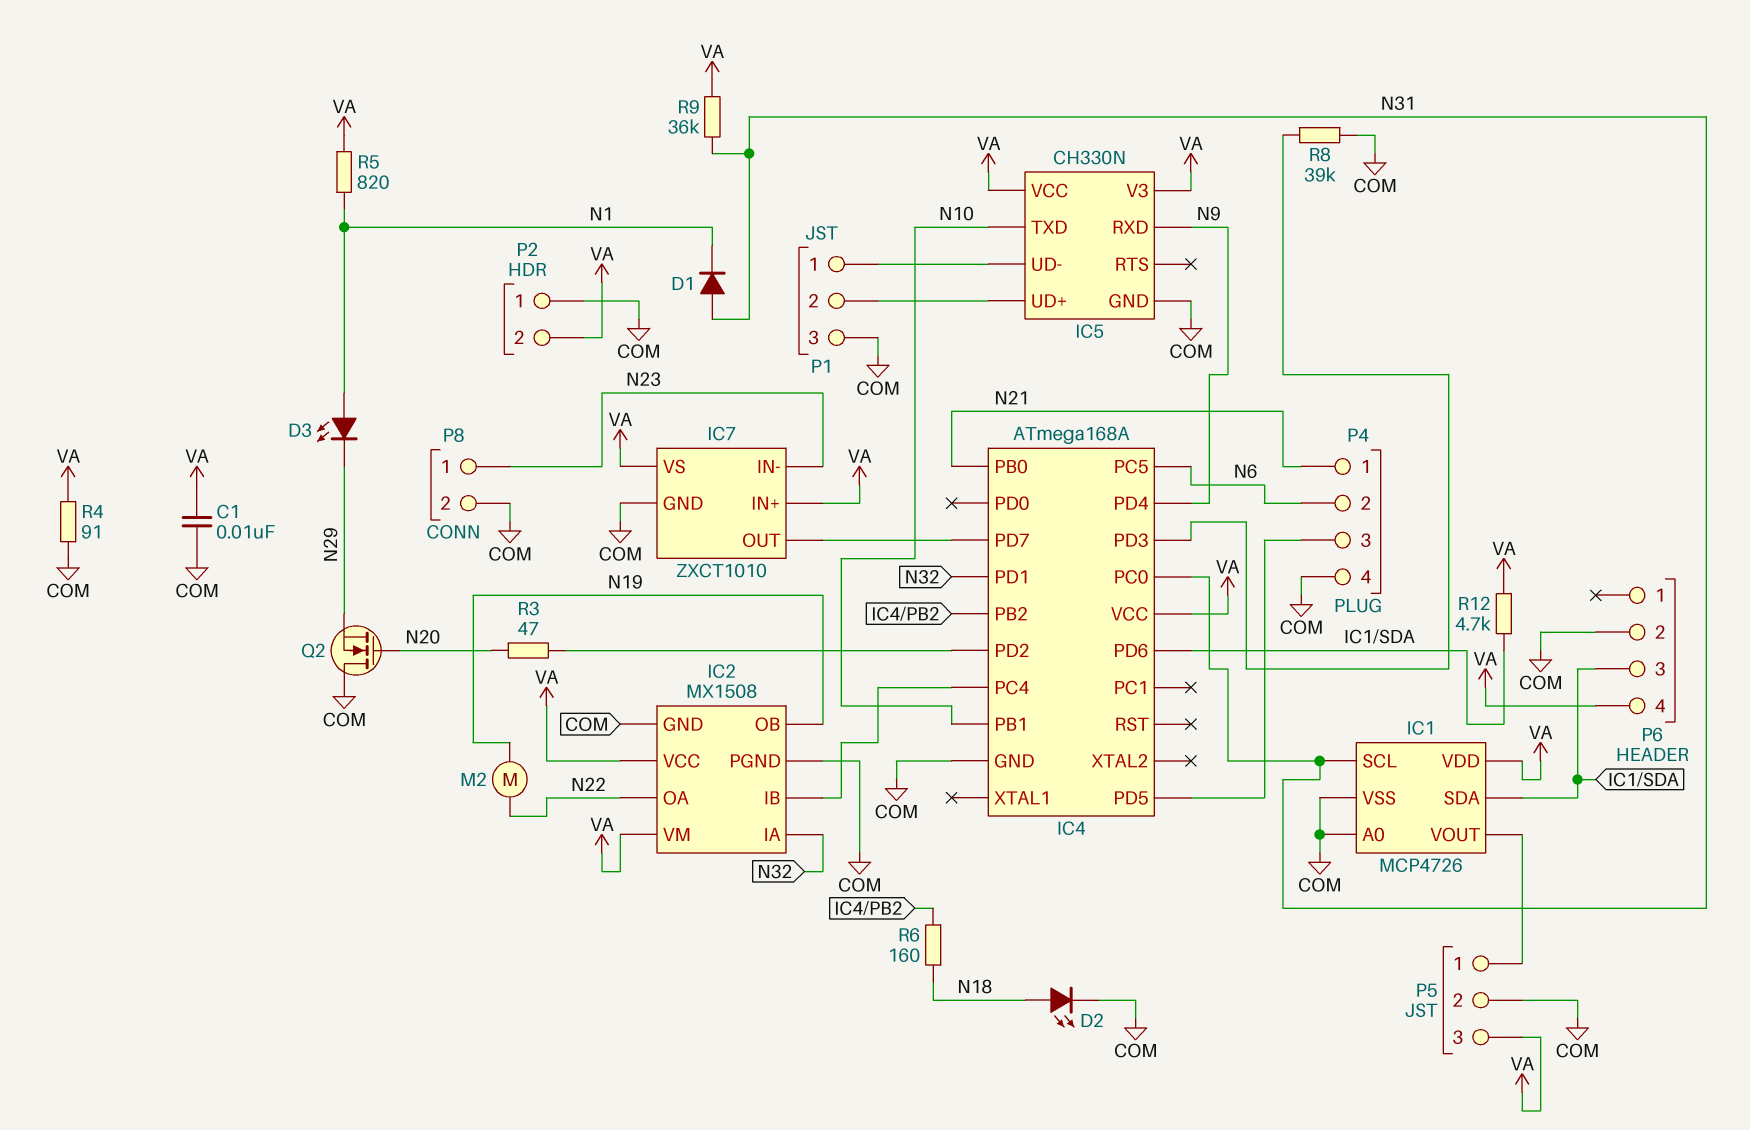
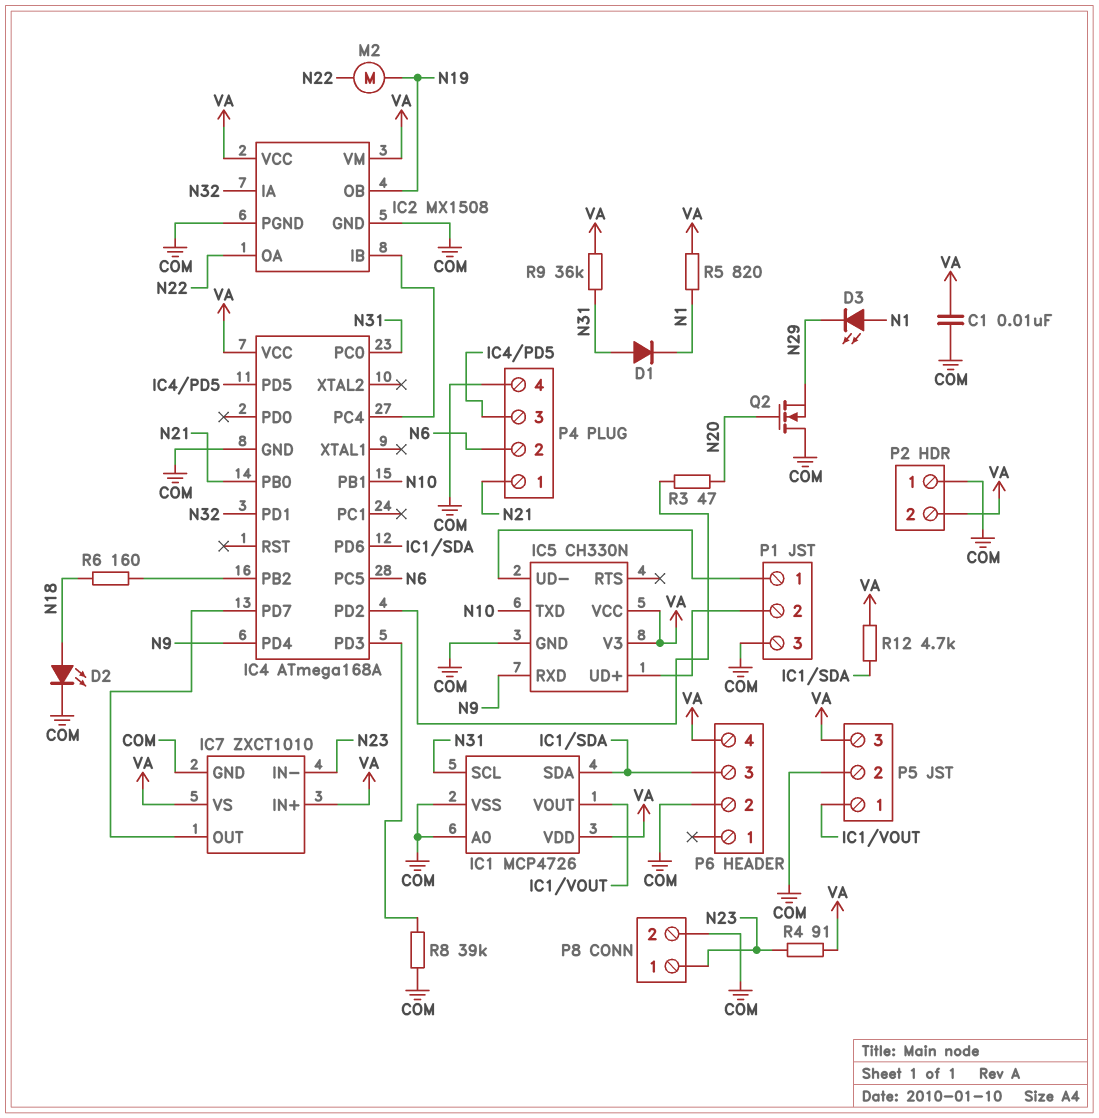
R4: 91 (COM, VA) -> 91 (N23, VA)

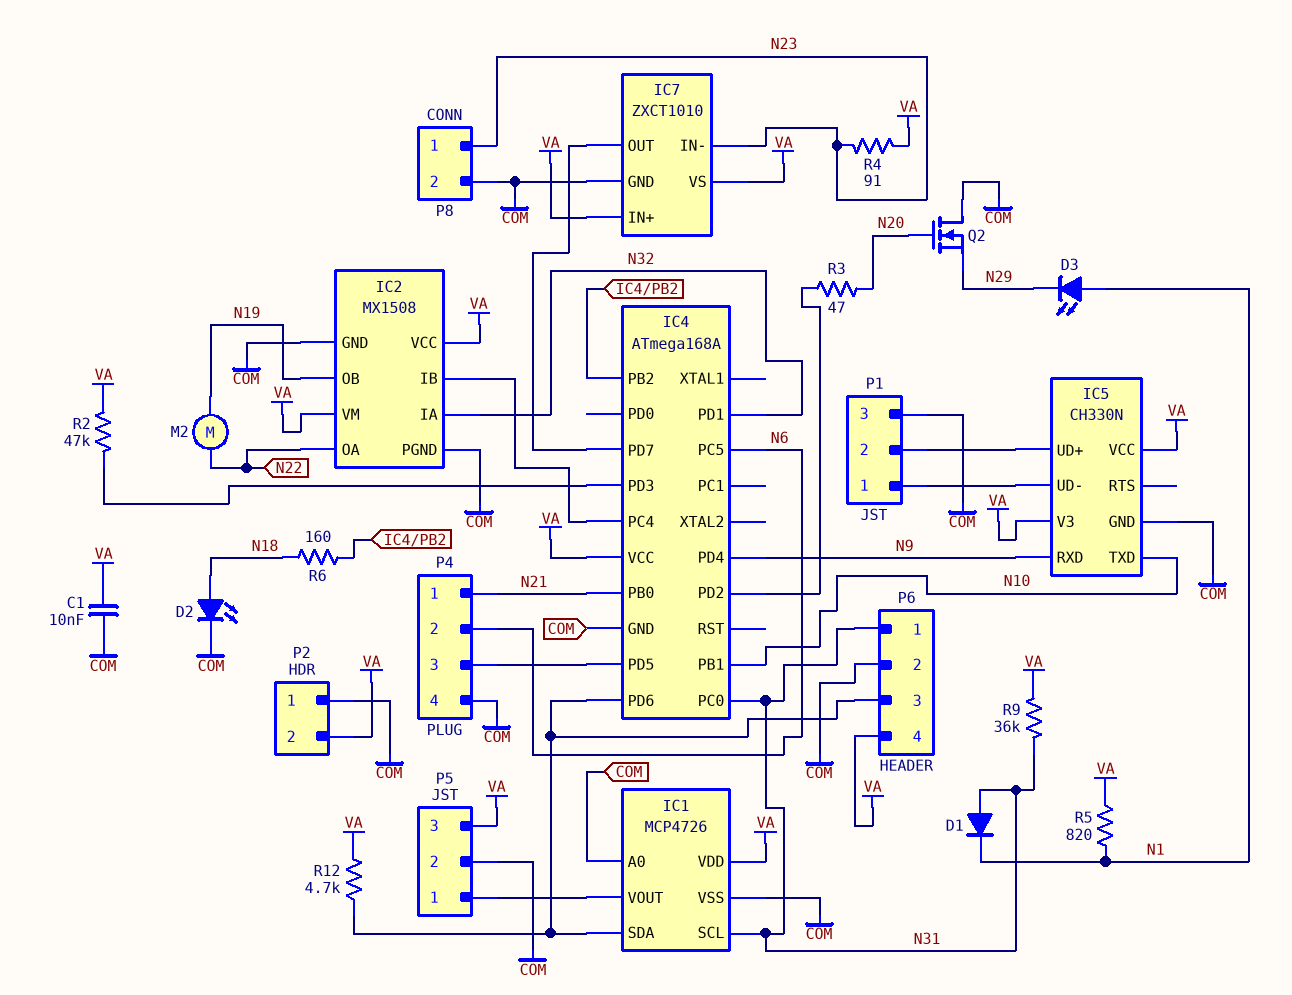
P6 pin 1: none -> N31
R2: none -> 47k (IC4/PD3, VA)
R8: 39k (COM, IC4/PD3) -> none

